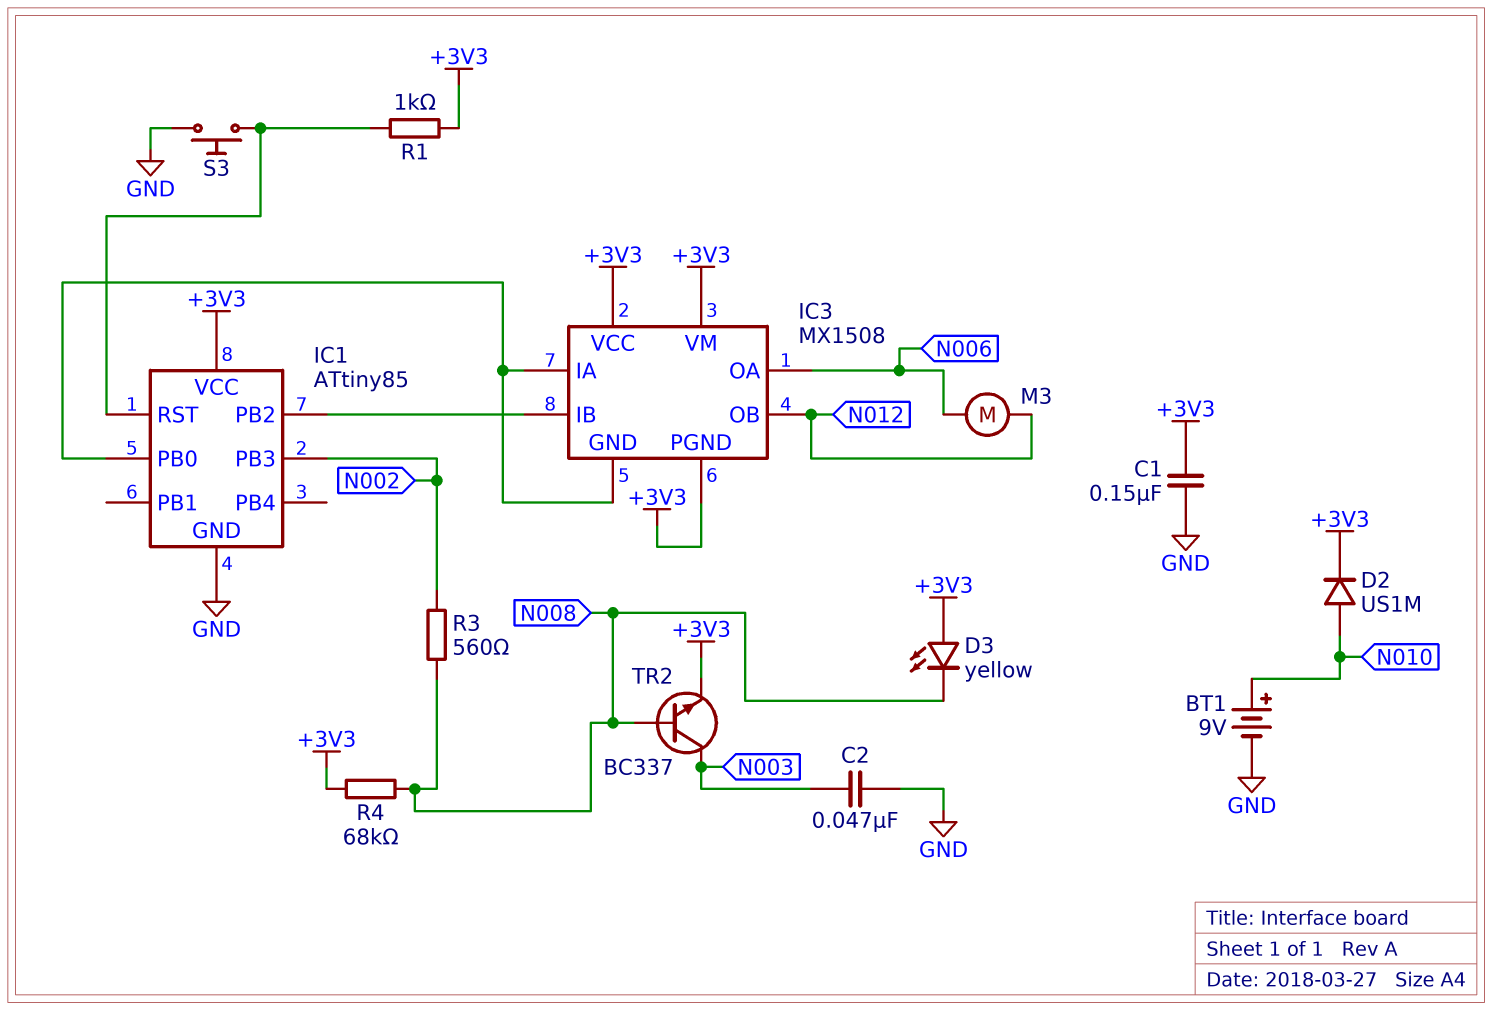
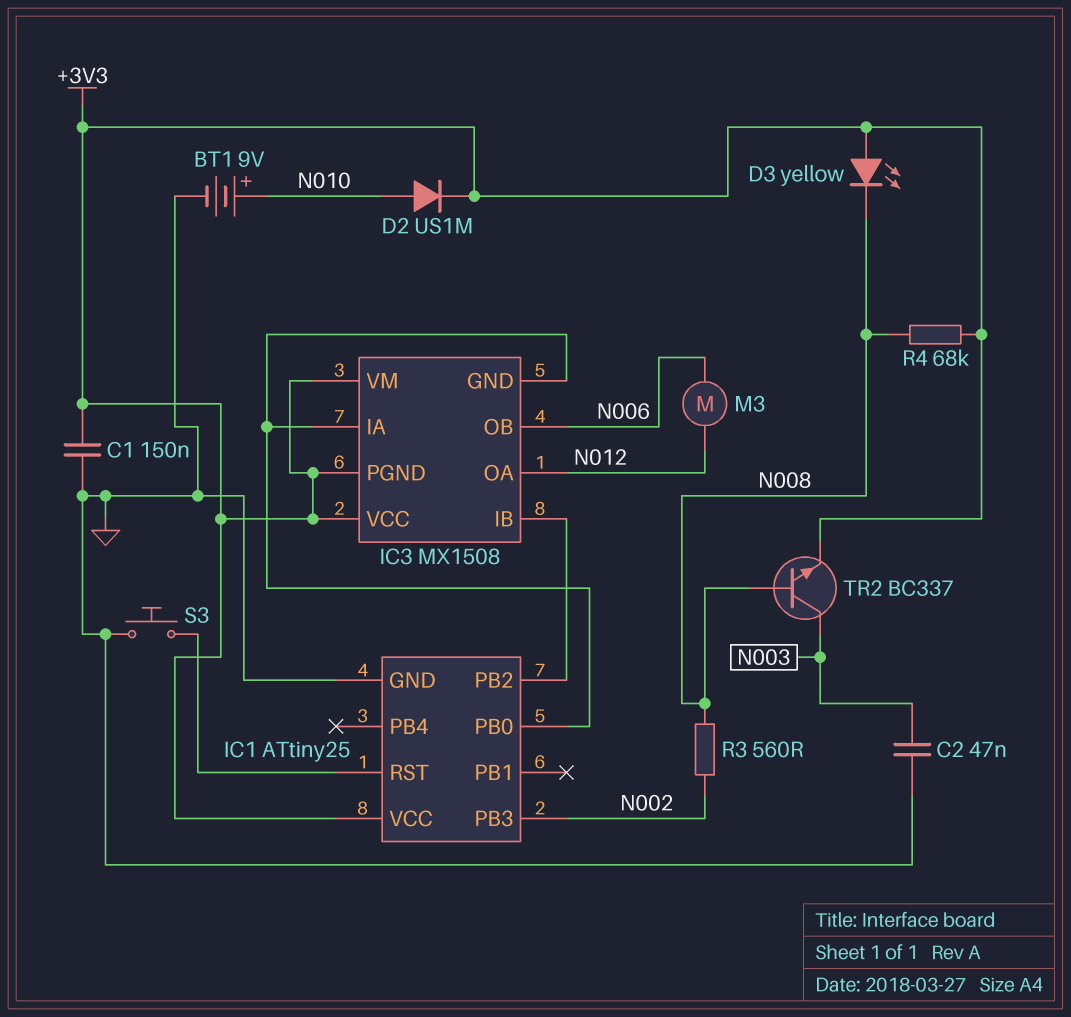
IC1: ATtiny85 -> ATtiny25
IC3 pin OA: N006 -> N012
IC3 pin OB: N012 -> N006
R1: 1k (+3V3, IC1/RST) -> none

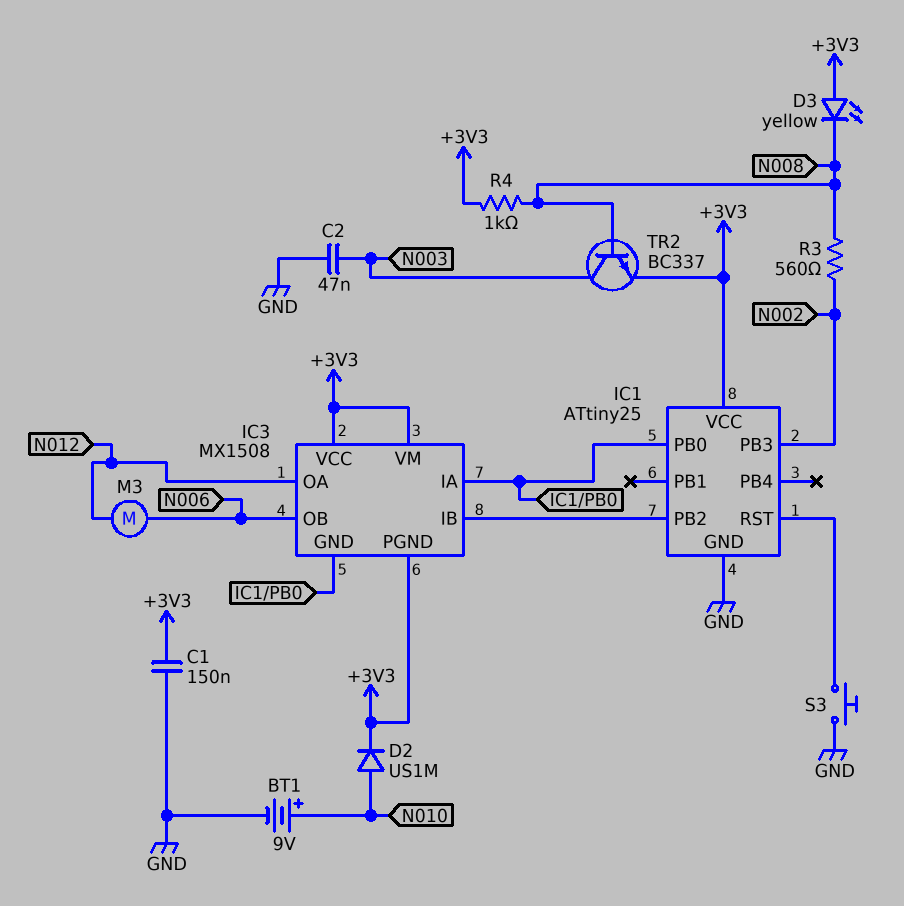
R4: 68k (+3V3, N008) -> 1k (+3V3, N008)

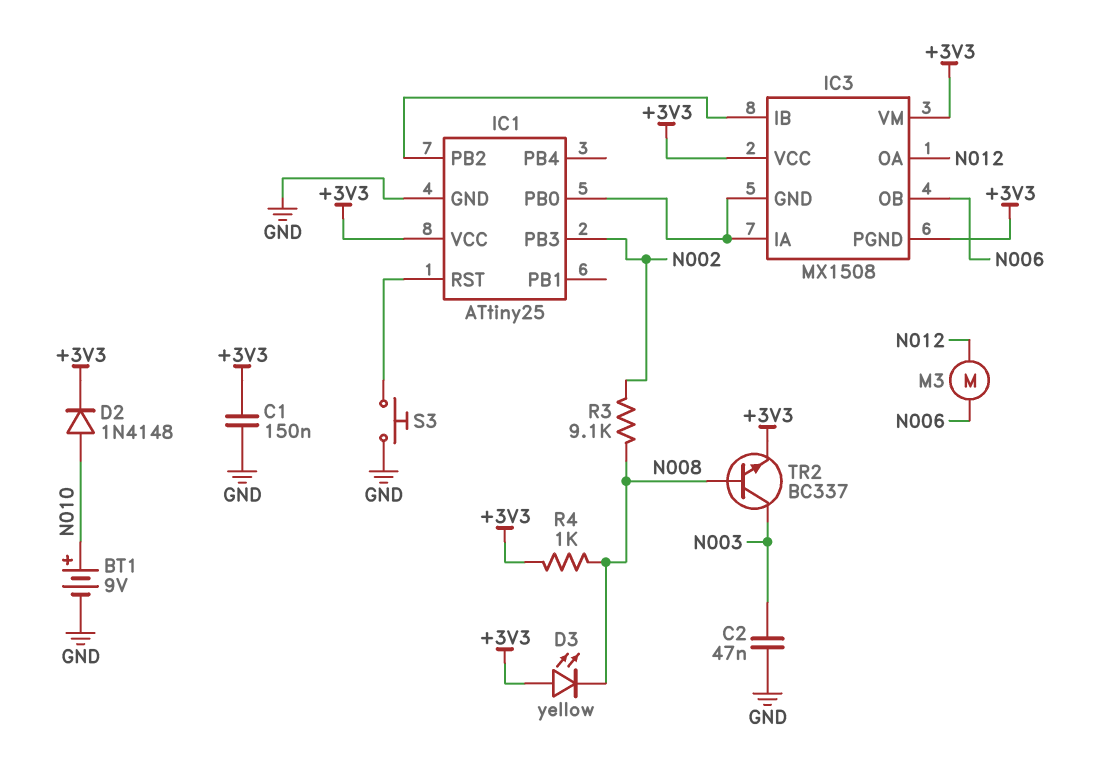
D2: diode US1M (A N010, K +3V3) -> diode 1N4148 (A N010, K +3V3)
R3: 560 (N002, N008) -> 9.1k (N002, N008)

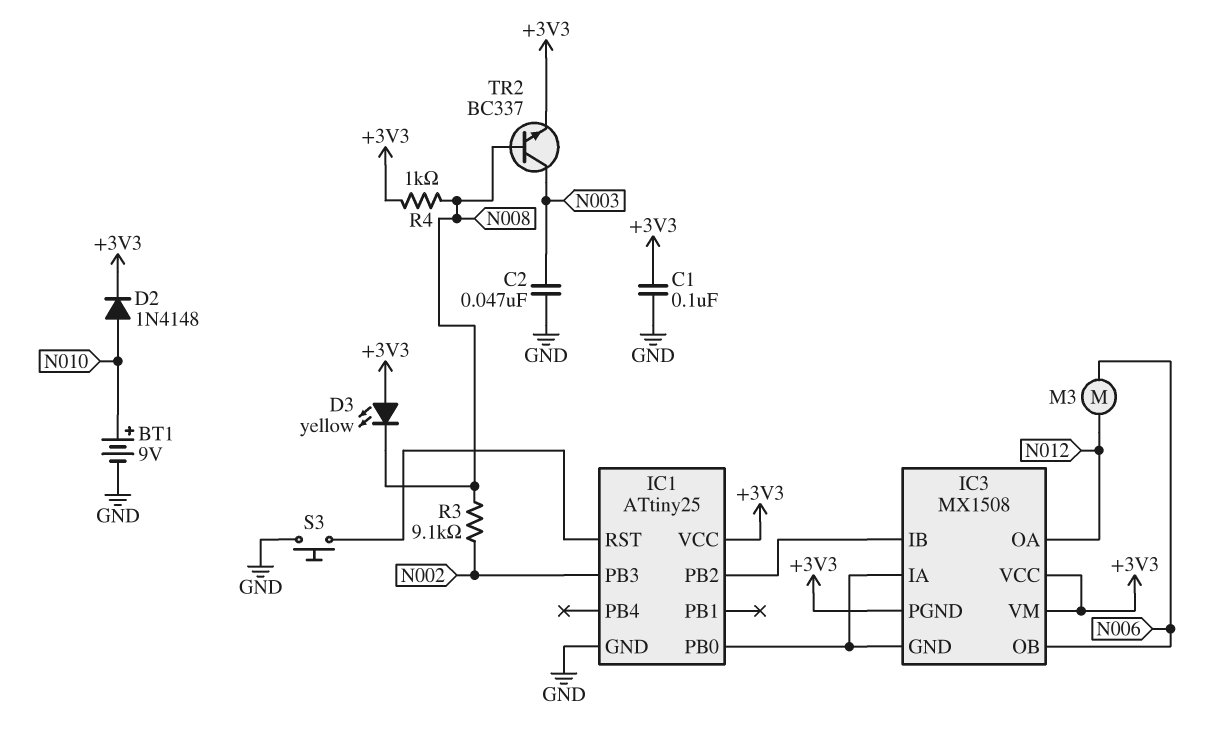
C1: 150nF (+3V3, GND) -> 100nF (+3V3, GND)

